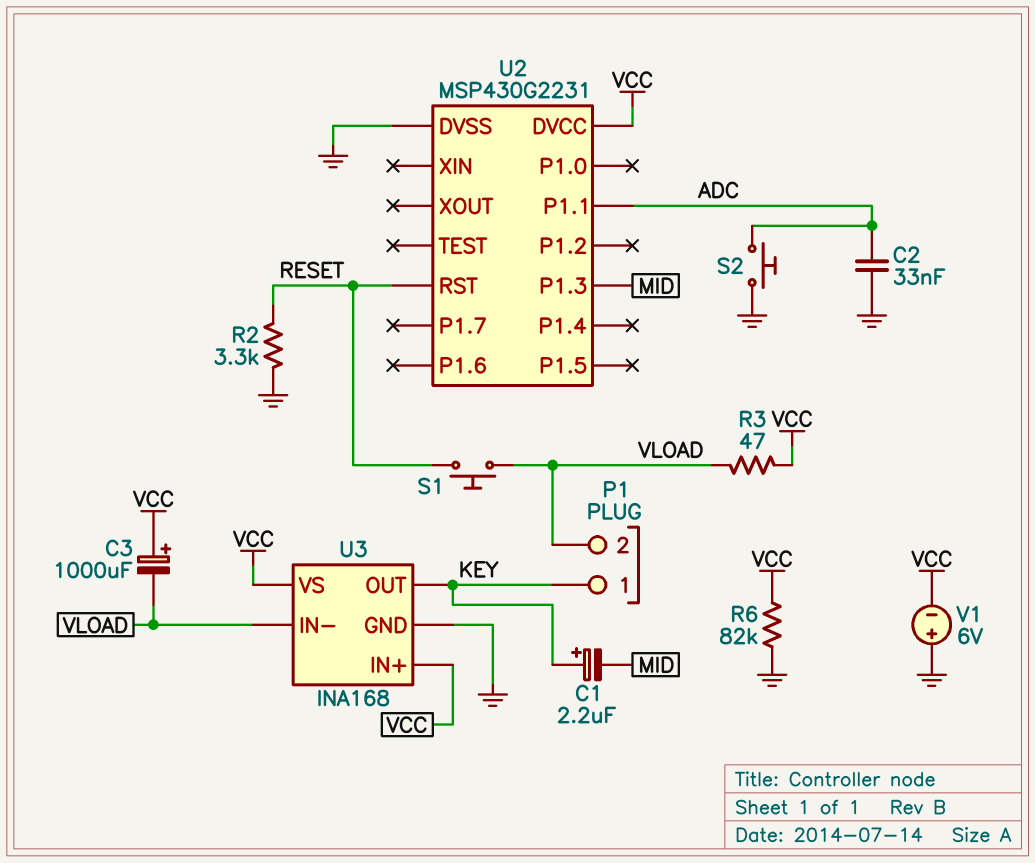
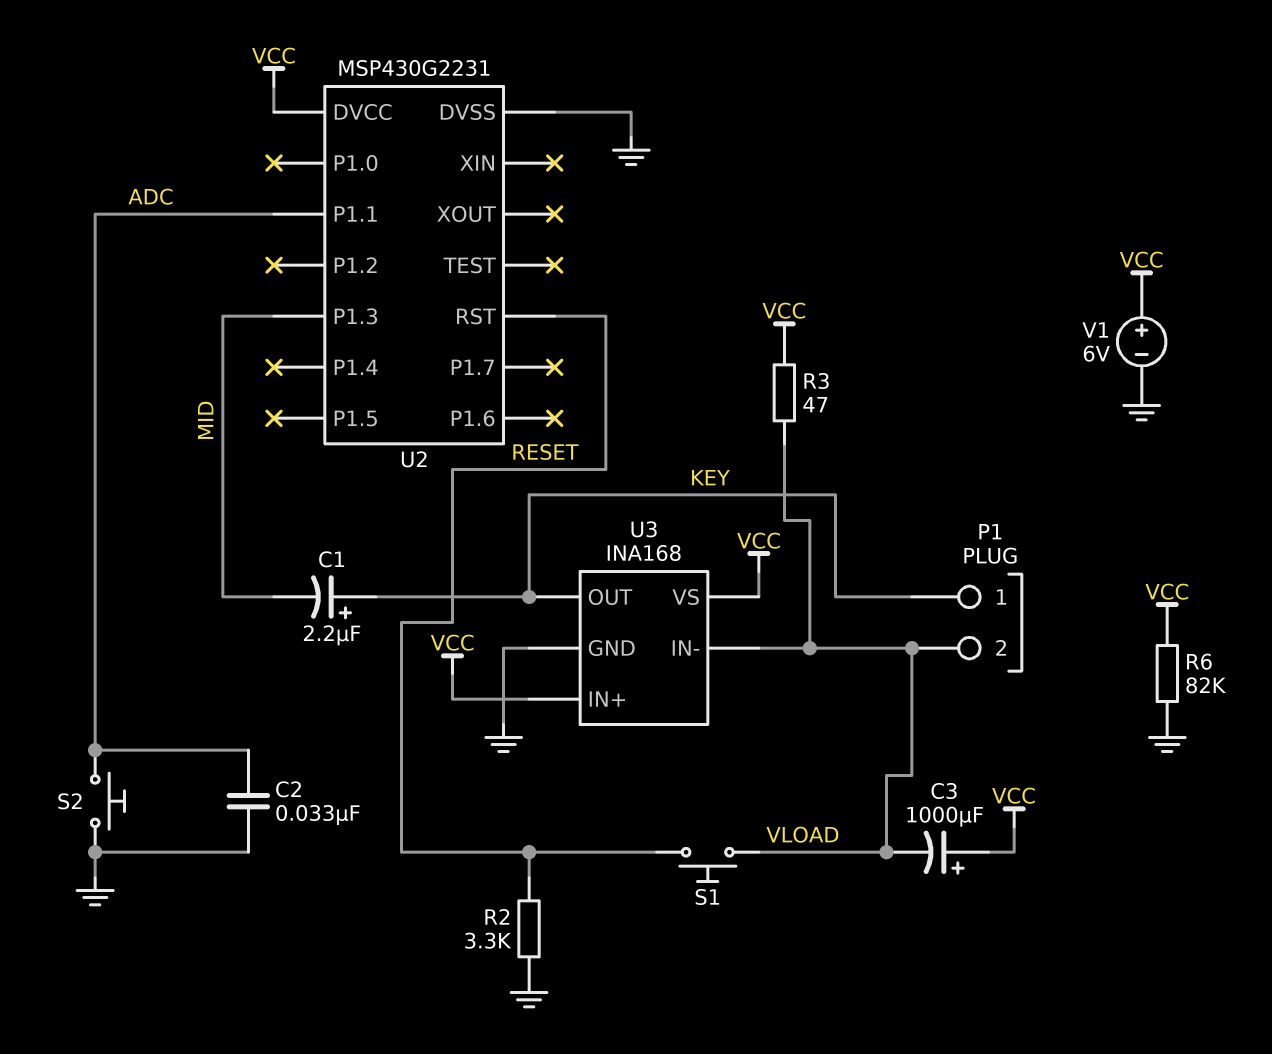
V1: 6V (plus GND, minus VCC) -> 6V (plus VCC, minus GND)

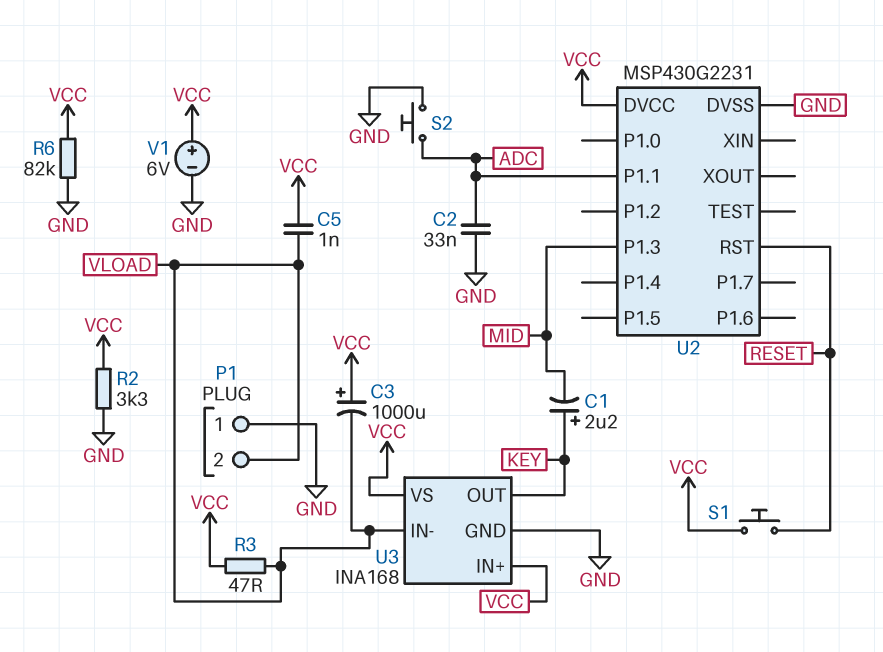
C5: none -> 1nF (VCC, VLOAD)
P1 pin 1: KEY -> GND
R2: 3.3k (GND, RESET) -> 3.3k (GND, VCC)
S1: button (RESET, VLOAD) -> button (RESET, VCC)

